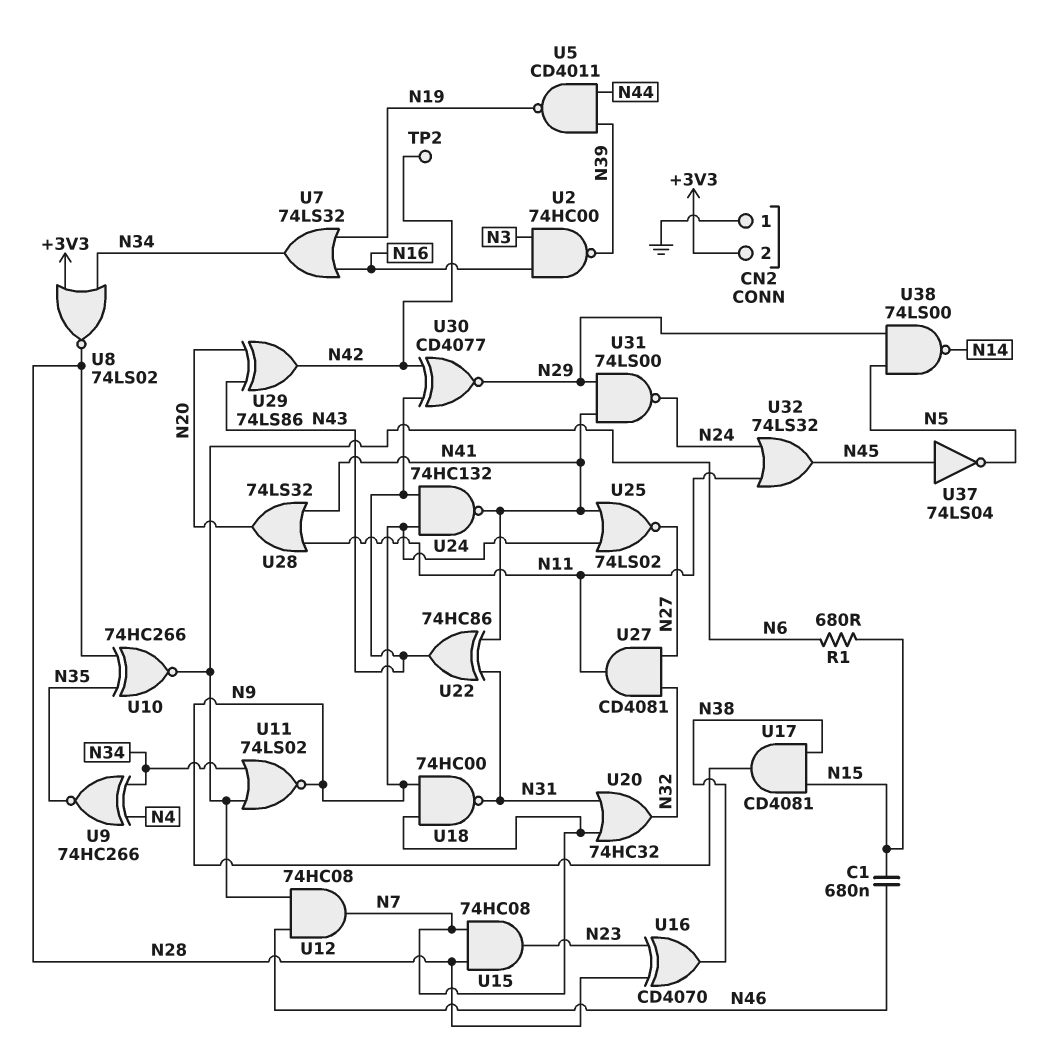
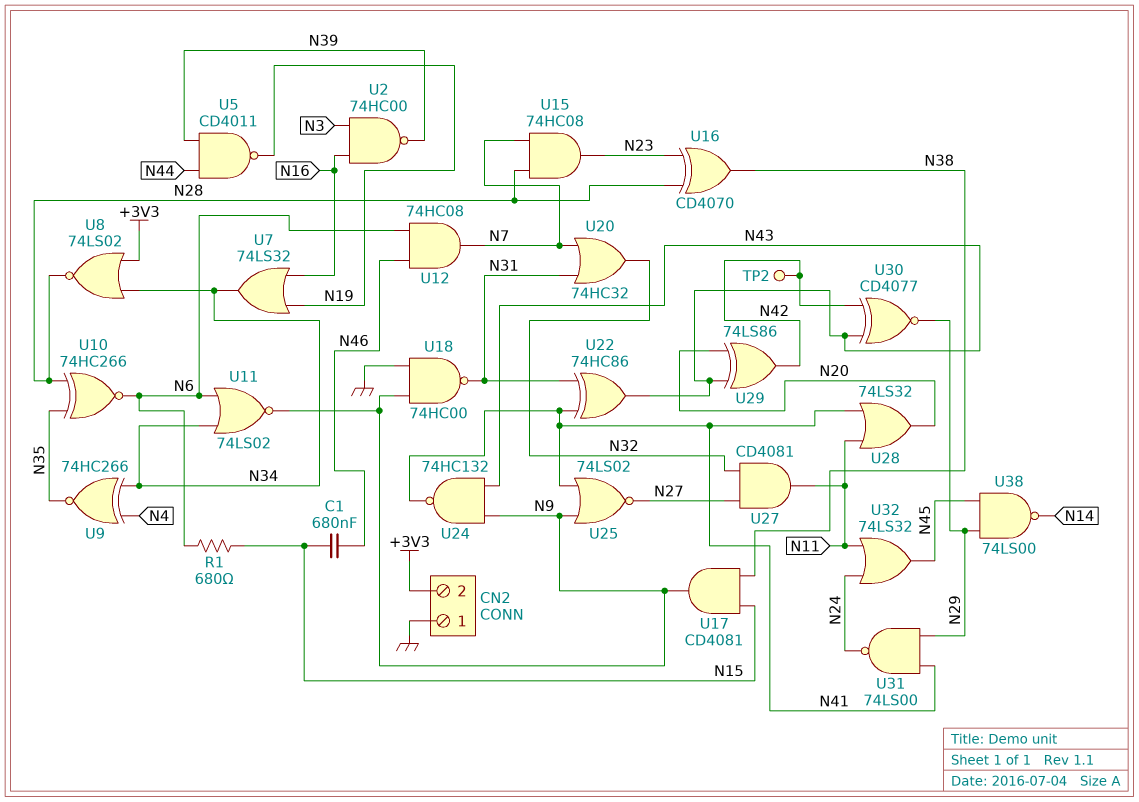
U18: NAND 74HC00 (in N7, in N9, out N31) -> NAND 74HC00 (in GND, in N9, out N31)
U37: NOT 74LS04 (in N45, out N5) -> none
U38: NAND 74LS00 (in N5, in N29, out N14) -> NAND 74LS00 (in N29, in N45, out N14)

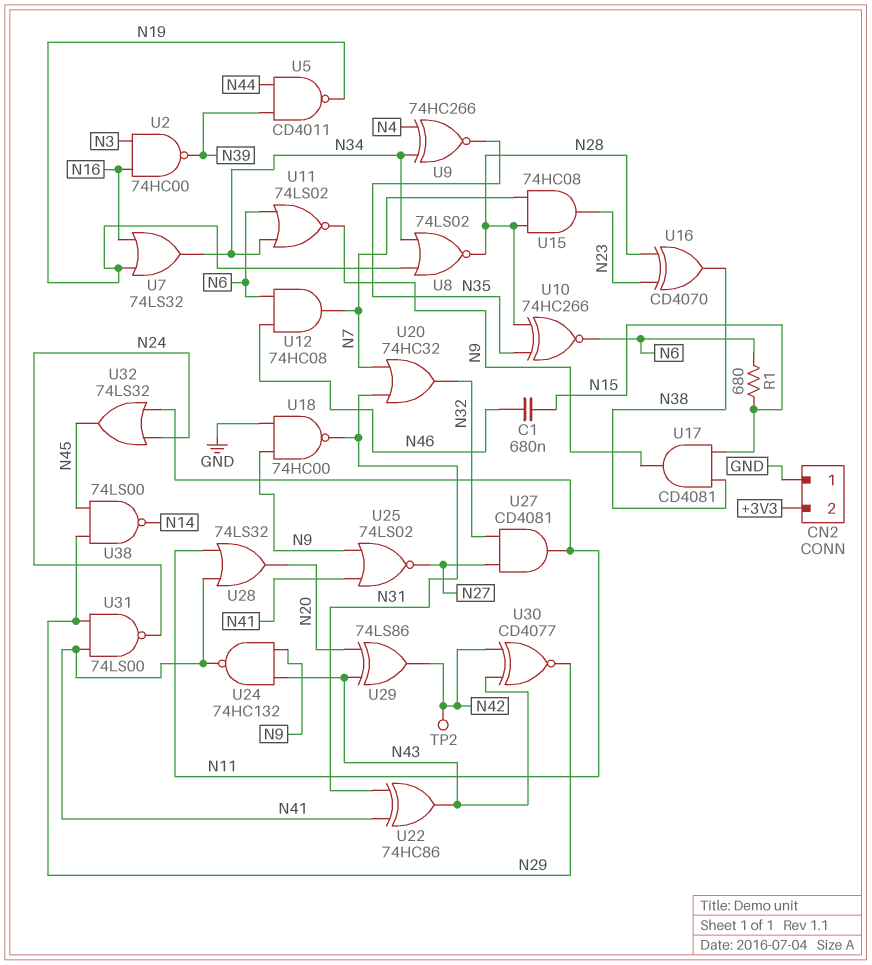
U8: NOR 74LS02 (in +3V3, in N34, out N28) -> NOR 74LS02 (in N19, in N34, out N28)

